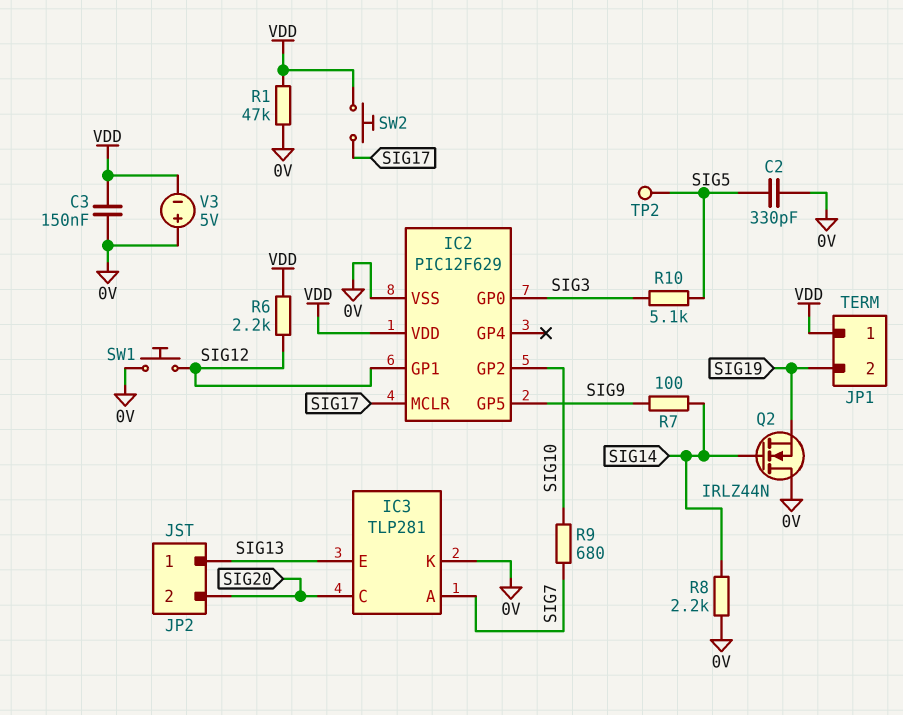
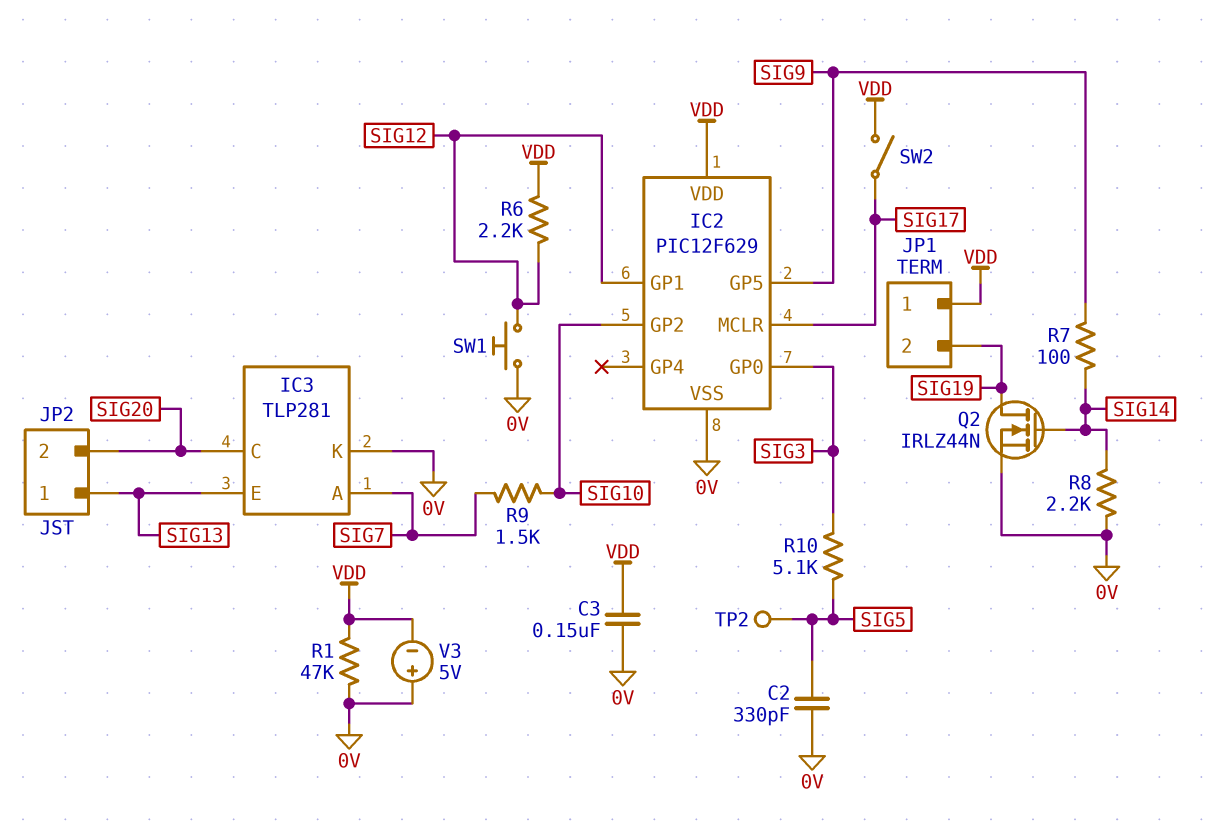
Q2: NMOS IRLZ44N (G SIG14, D 0V, S SIG19) -> NMOS IRLZ44N (G SIG14, D SIG19, S 0V)
R9: 680 (SIG7, SIG10) -> 1.5k (SIG7, SIG10)
SW2: button (SIG17, VDD) -> switch (SIG17, VDD)

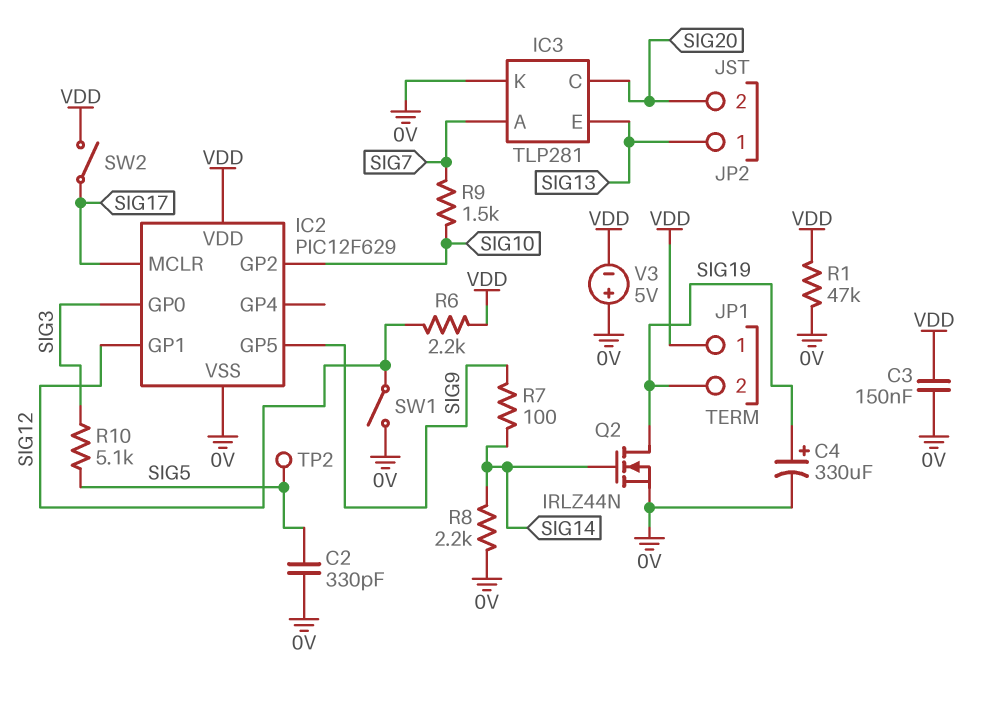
C4: none -> 330uF (plus SIG19, minus 0V)
SW1: button (0V, SIG12) -> switch (0V, SIG12)

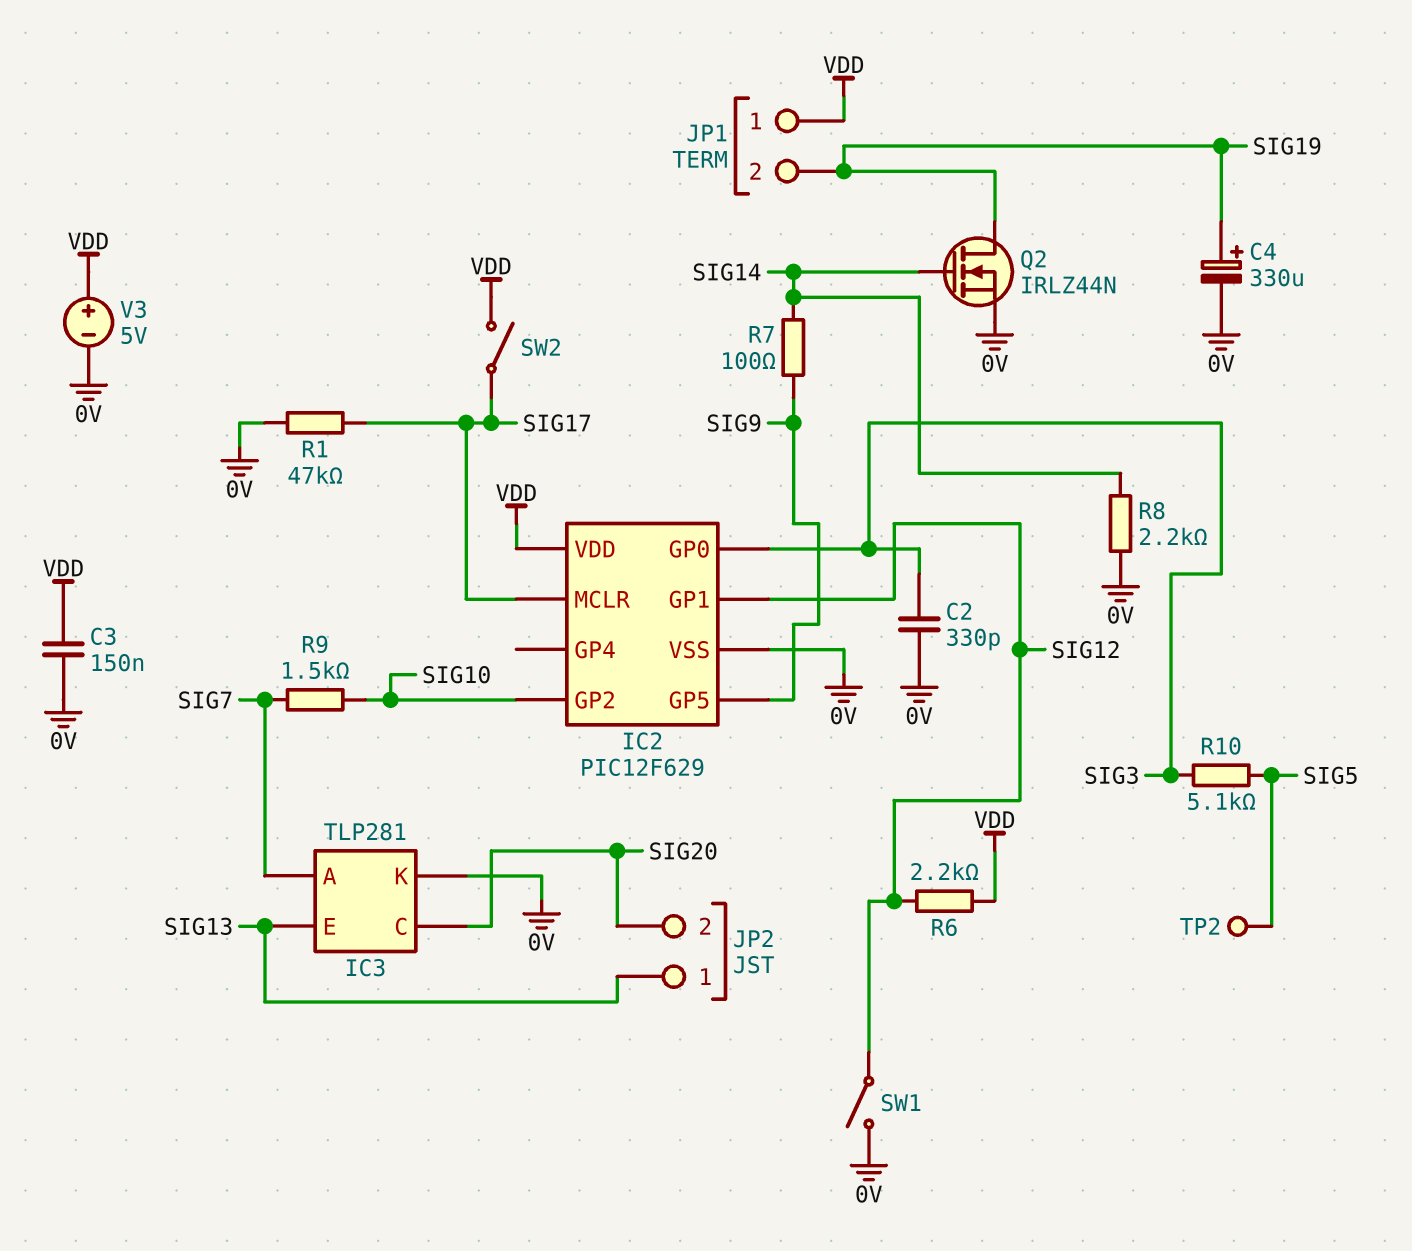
C2: 330pF (0V, SIG5) -> 330pF (0V, SIG3)
R1: 47k (0V, VDD) -> 47k (0V, SIG17)
V3: 5V (plus 0V, minus VDD) -> 5V (plus VDD, minus 0V)

